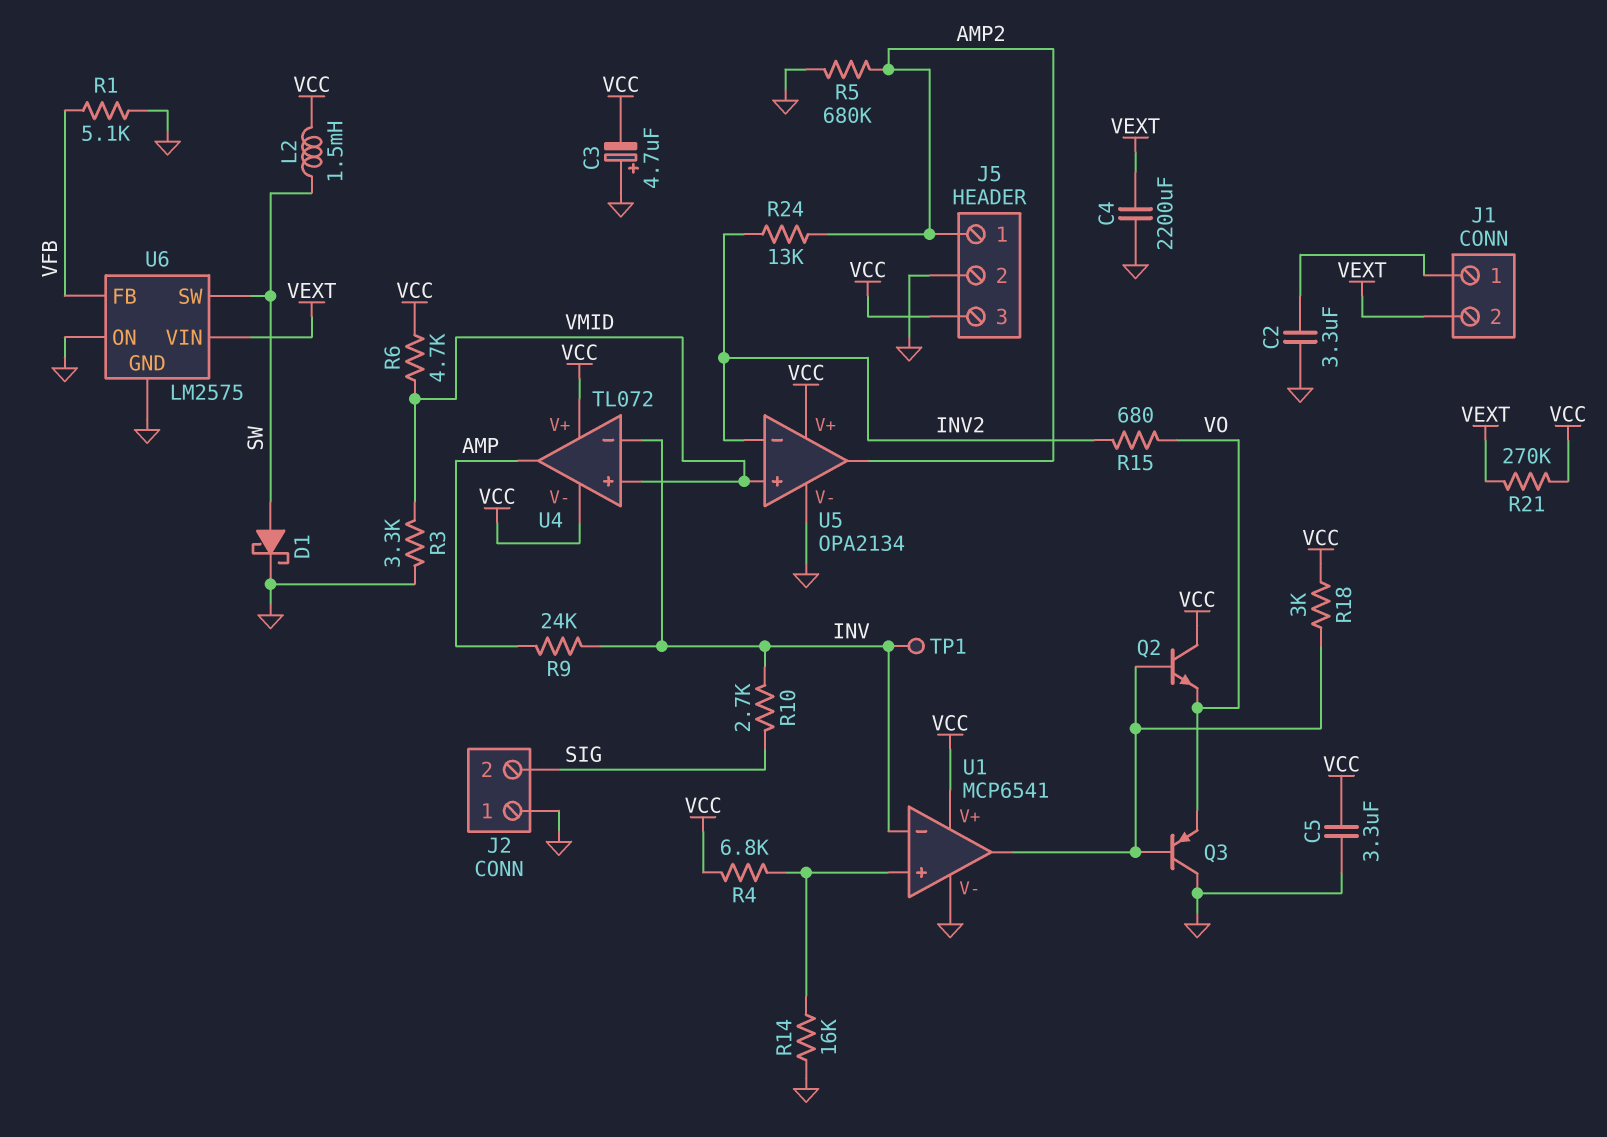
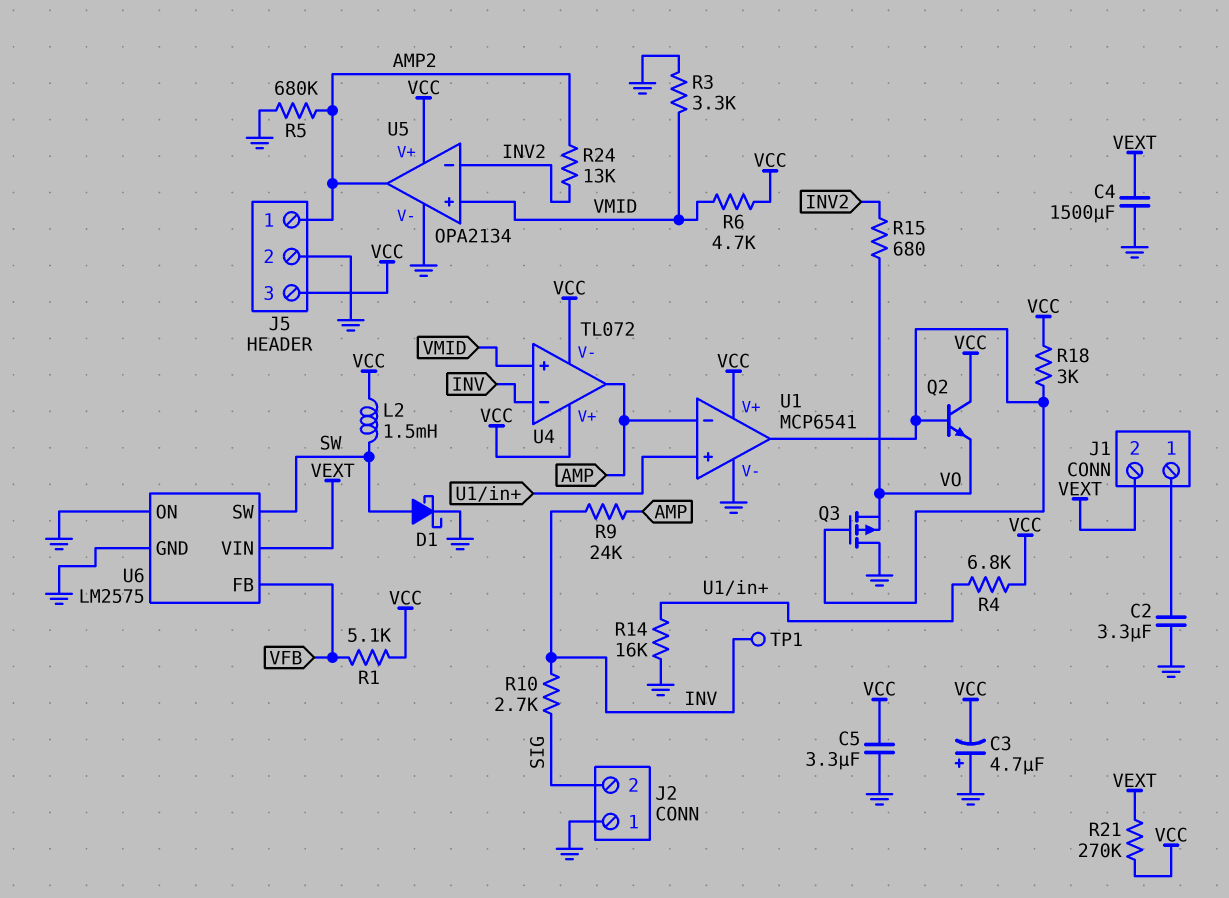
C4: 2200uF (GND, VEXT) -> 1500uF (GND, VEXT)
Q3: PNP (B U1/out, C GND, E VO) -> PMOS (G U1/out, D GND, S VO)
R1: 5.1k (GND, VFB) -> 5.1k (VCC, VFB)
U1 pin in-: INV -> AMP

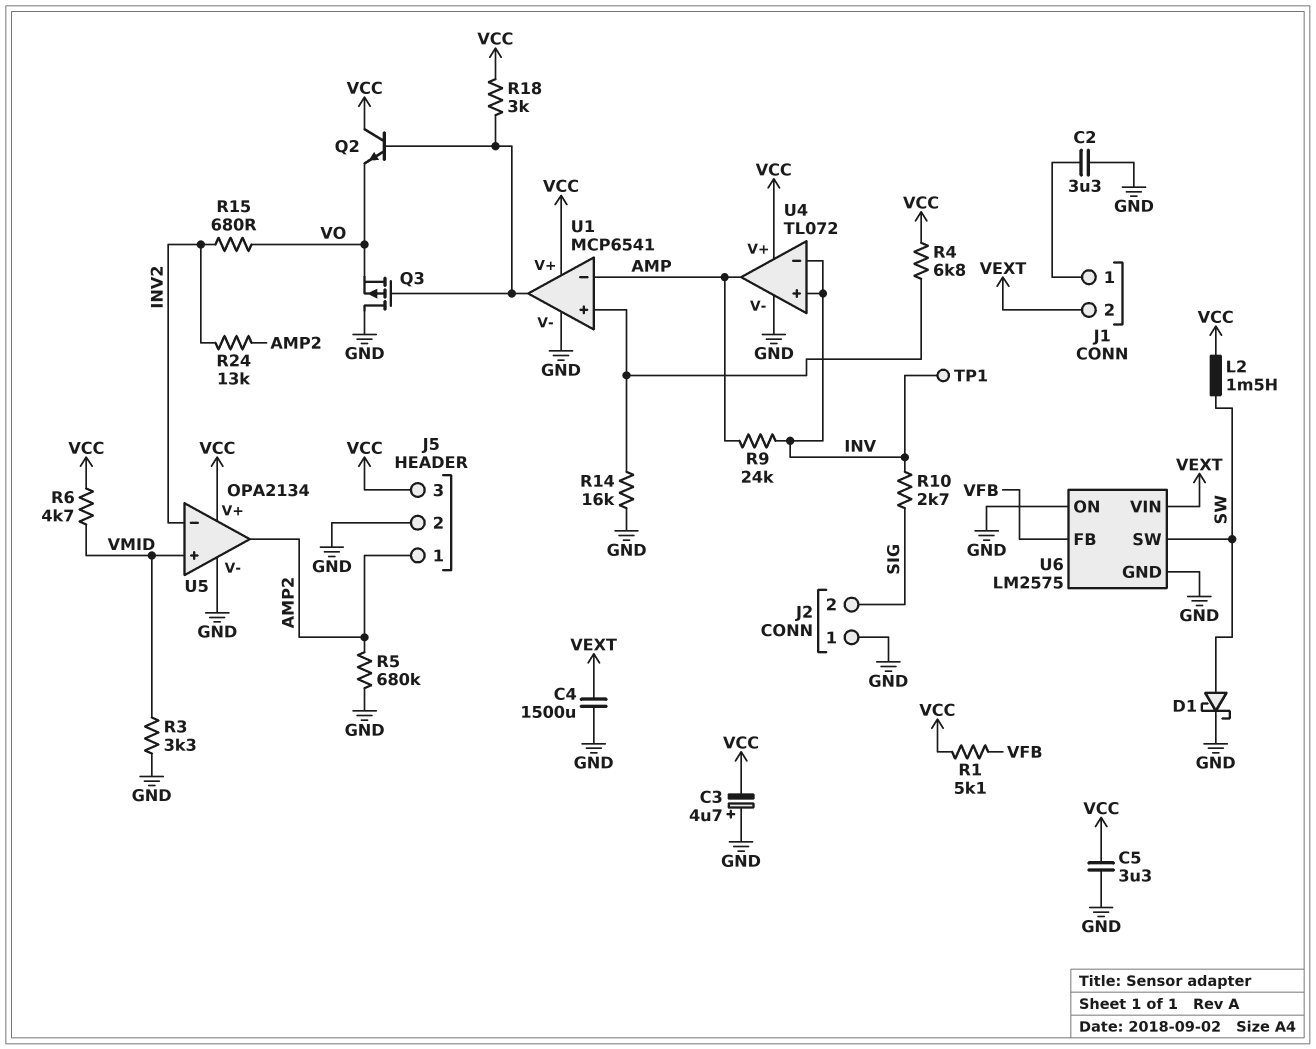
R21: 270k (VCC, VEXT) -> none
U4 pin V-: VCC -> GND
U4 pin in+: VMID -> INV

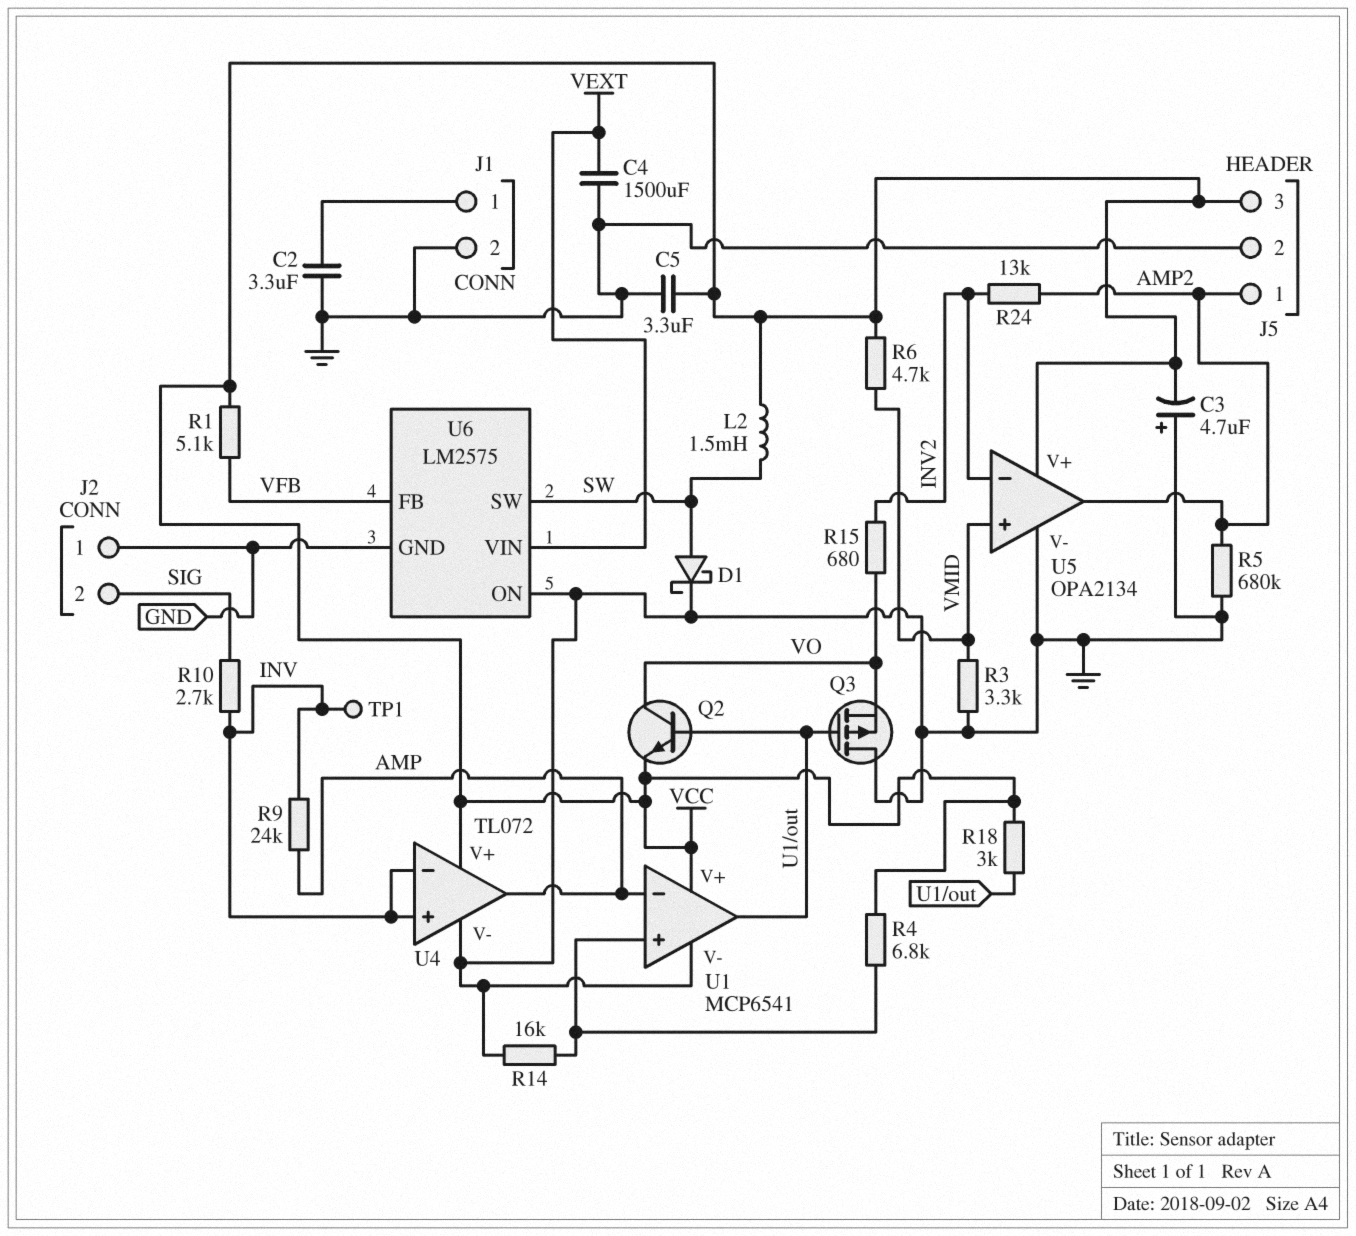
J1 pin 2: VEXT -> GND
Q2: NPN (B U1/out, C VCC, E VO) -> NPN (B U1/out, C VO, E VCC)

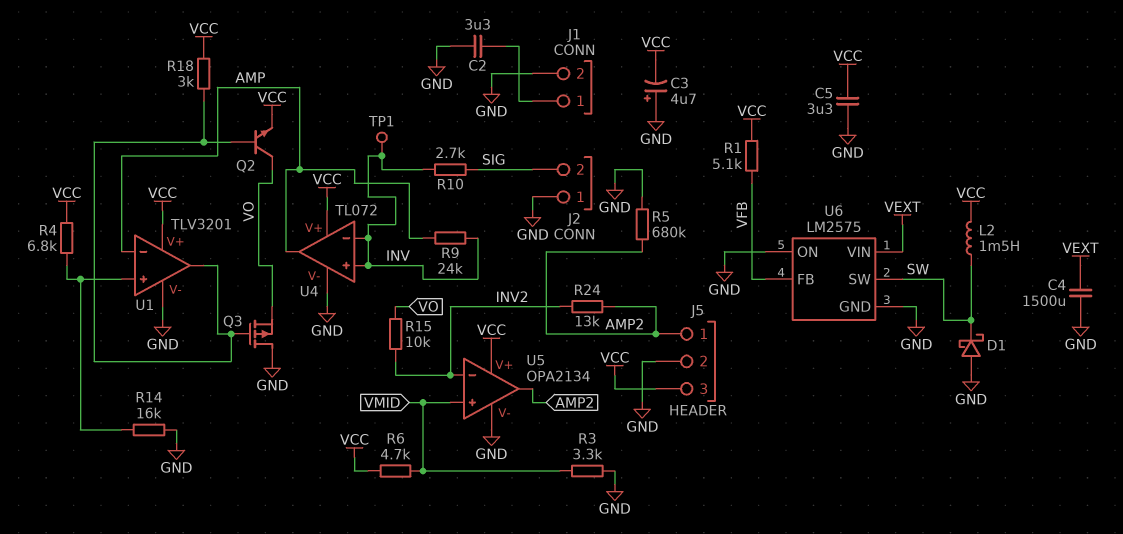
D1: schottky (A SW, K GND) -> schottky (A GND, K SW)
R15: 680 (INV2, VO) -> 10k (INV2, VO)
U1: MCP6541 -> TLV3201

